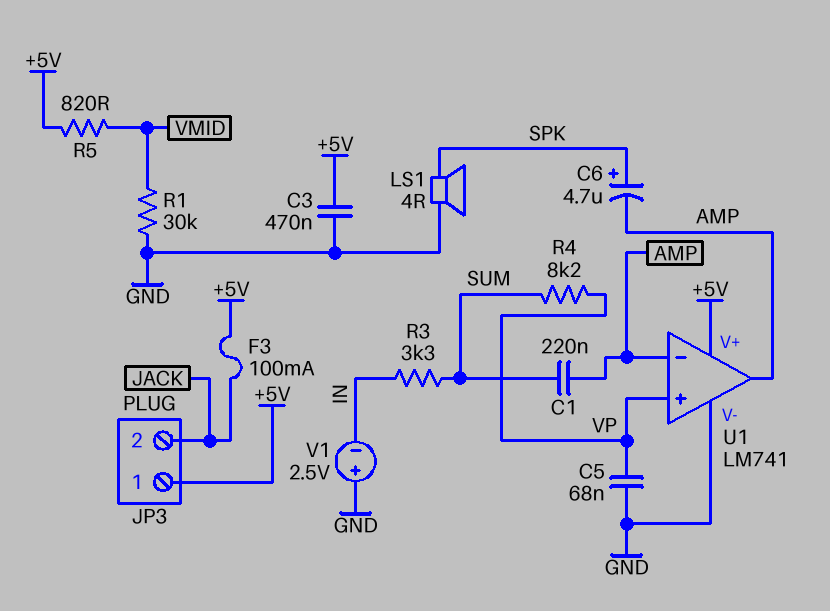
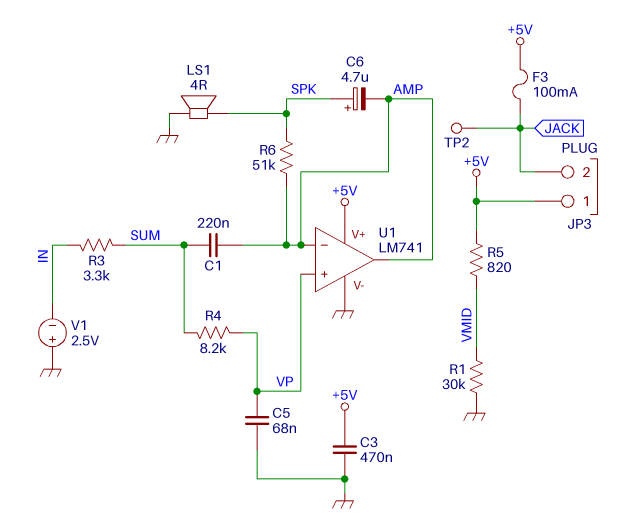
R6: none -> 51k (AMP, SPK)
TP2: none -> test point (JACK)

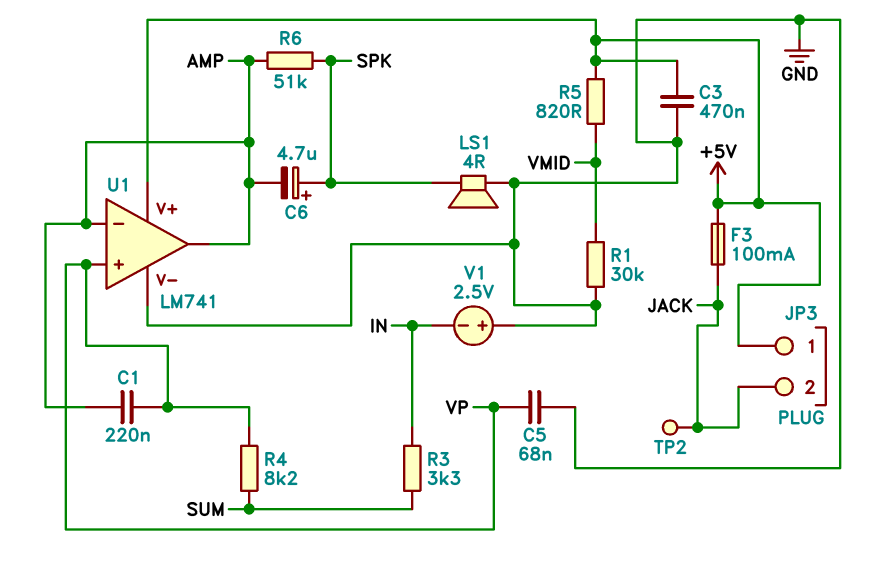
C1: 220nF (AMP, SUM) -> 220nF (AMP, VP)

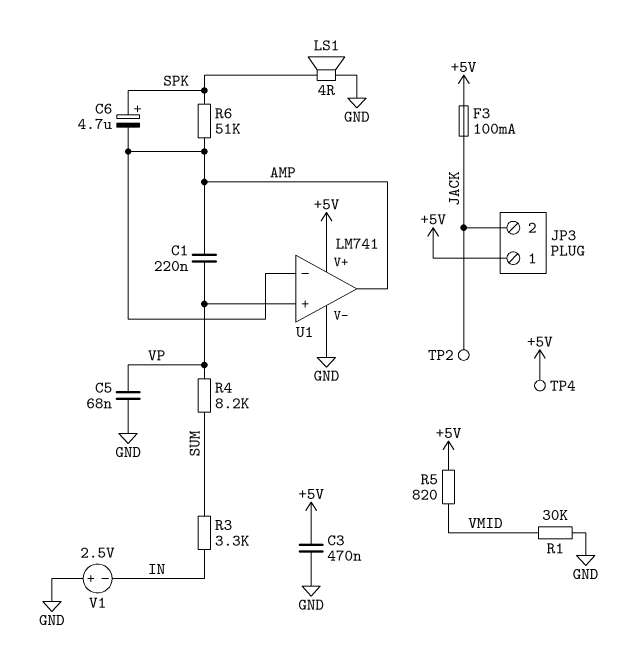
TP4: none -> test point (+5V)

